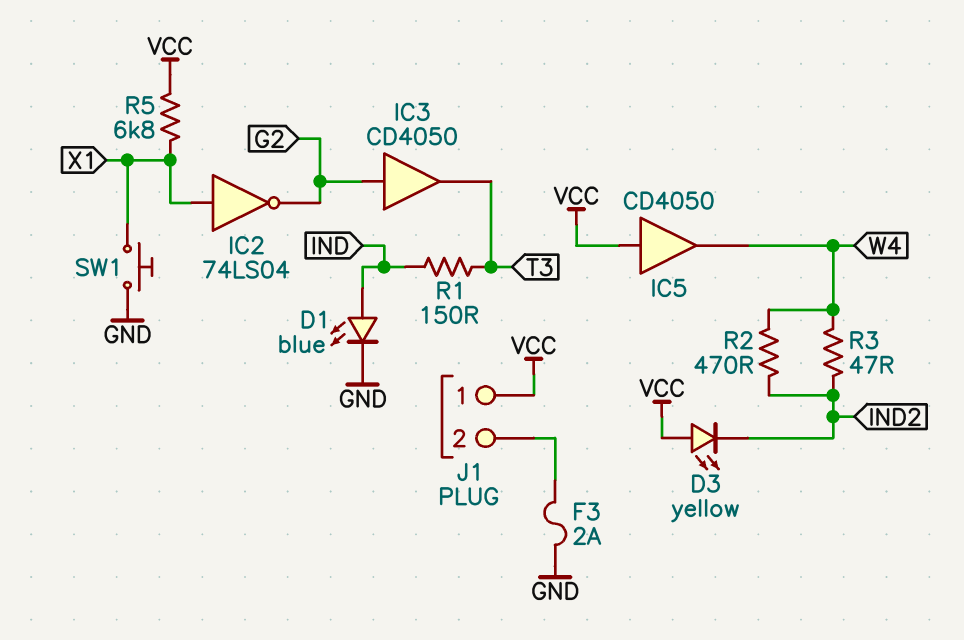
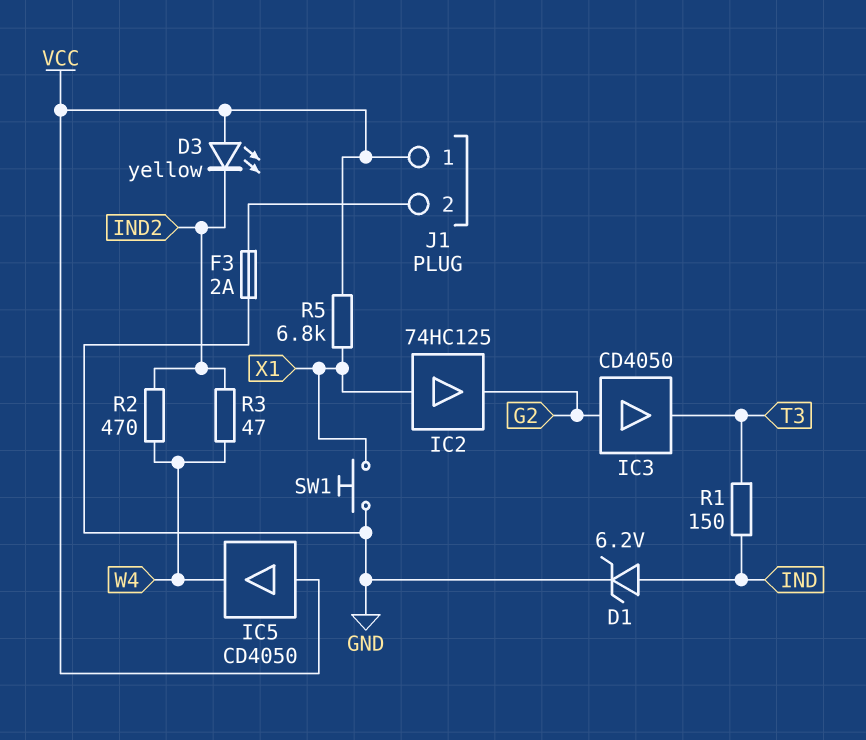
D1: LED blue (A IND, K GND) -> zener 6.2V (A IND, K GND)
IC2: NOT 74LS04 (in X1, out G2) -> buffer 74HC125 (in X1, out G2)

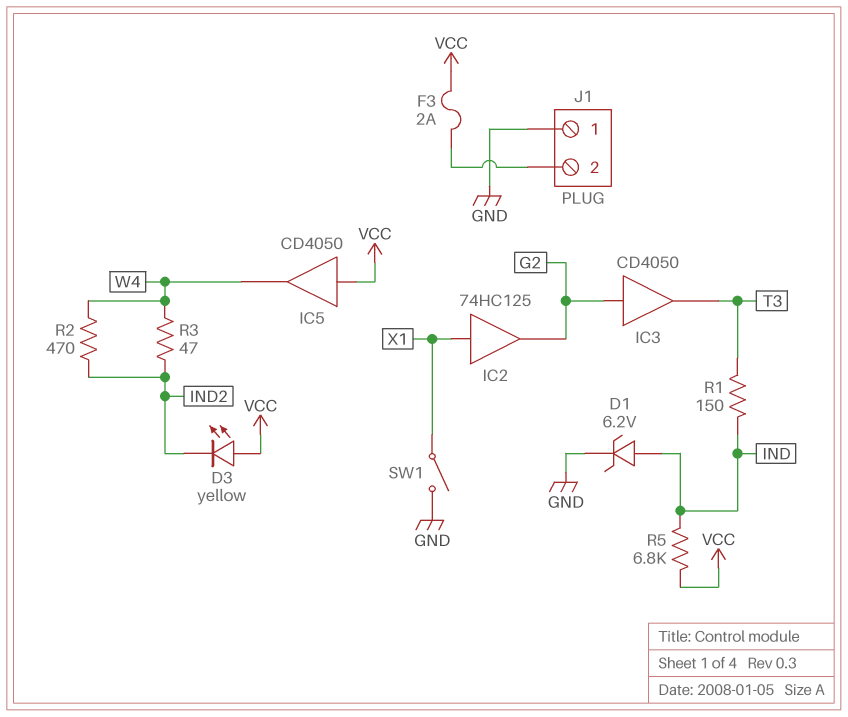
F3: 2A (GND, J1/2) -> 2A (J1/2, VCC)
J1 pin 1: VCC -> GND
R5: 6.8k (VCC, X1) -> 6.8k (IND, VCC)
SW1: button (GND, X1) -> switch (GND, X1)

